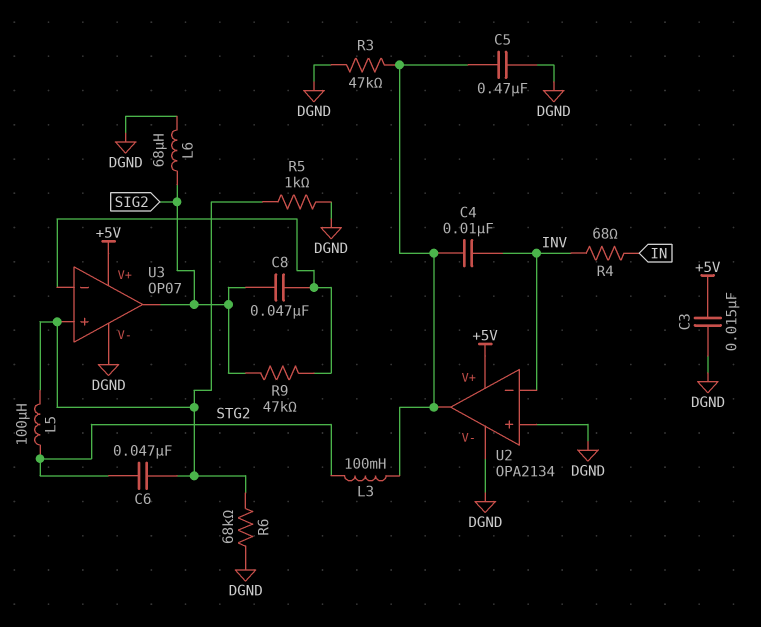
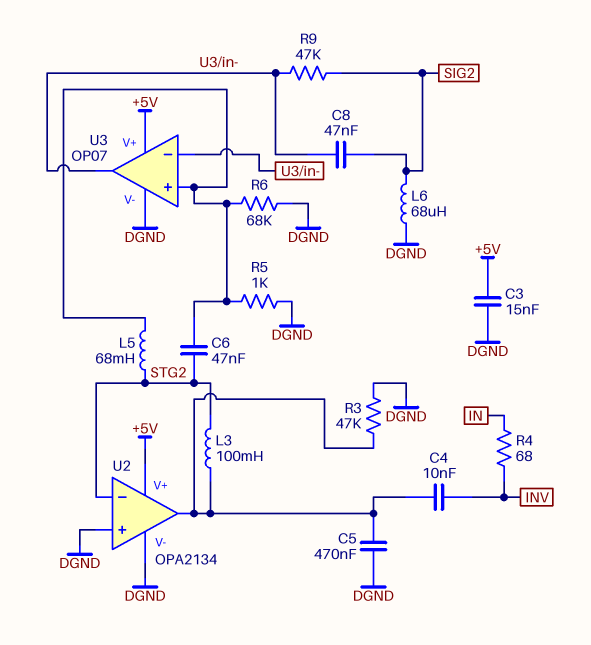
L5: 100uH (STG2, U3/in+) -> 68mH (STG2, U3/in+)
U2 pin in-: INV -> STG2
U3 pin out: SIG2 -> U3/in-

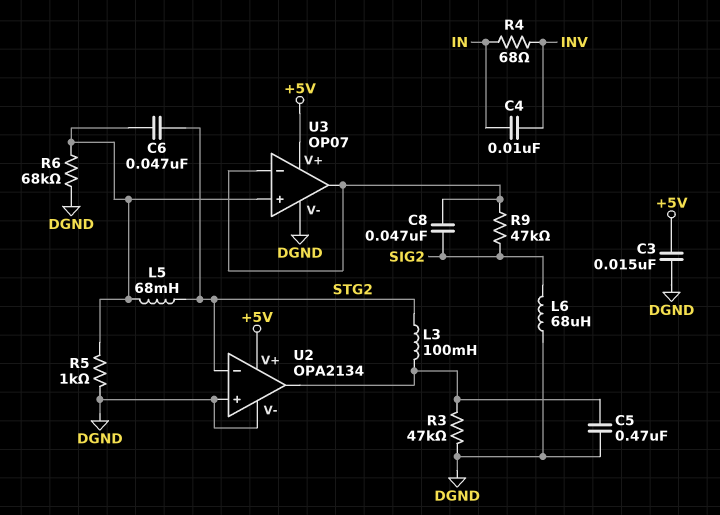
C4: 10nF (INV, U2/out) -> 10nF (IN, INV)

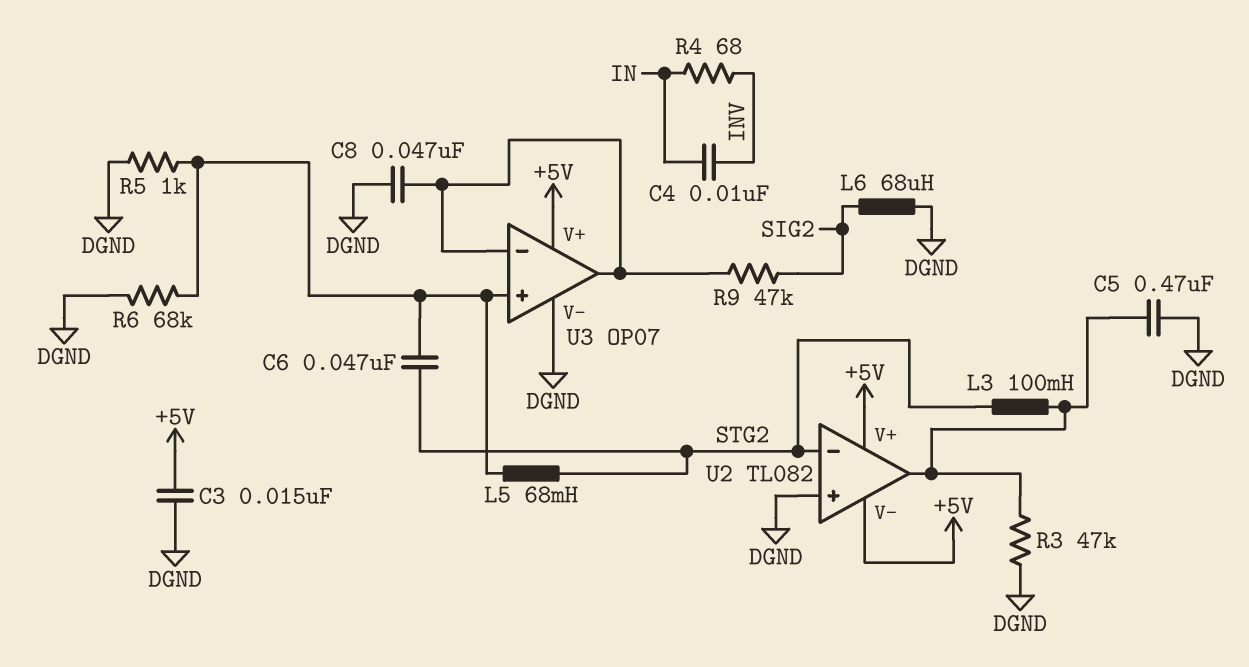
C8: 47nF (SIG2, U3/in-) -> 47nF (DGND, U3/in-)
U2: OPA2134 -> TL082
U2 pin V-: DGND -> +5V

